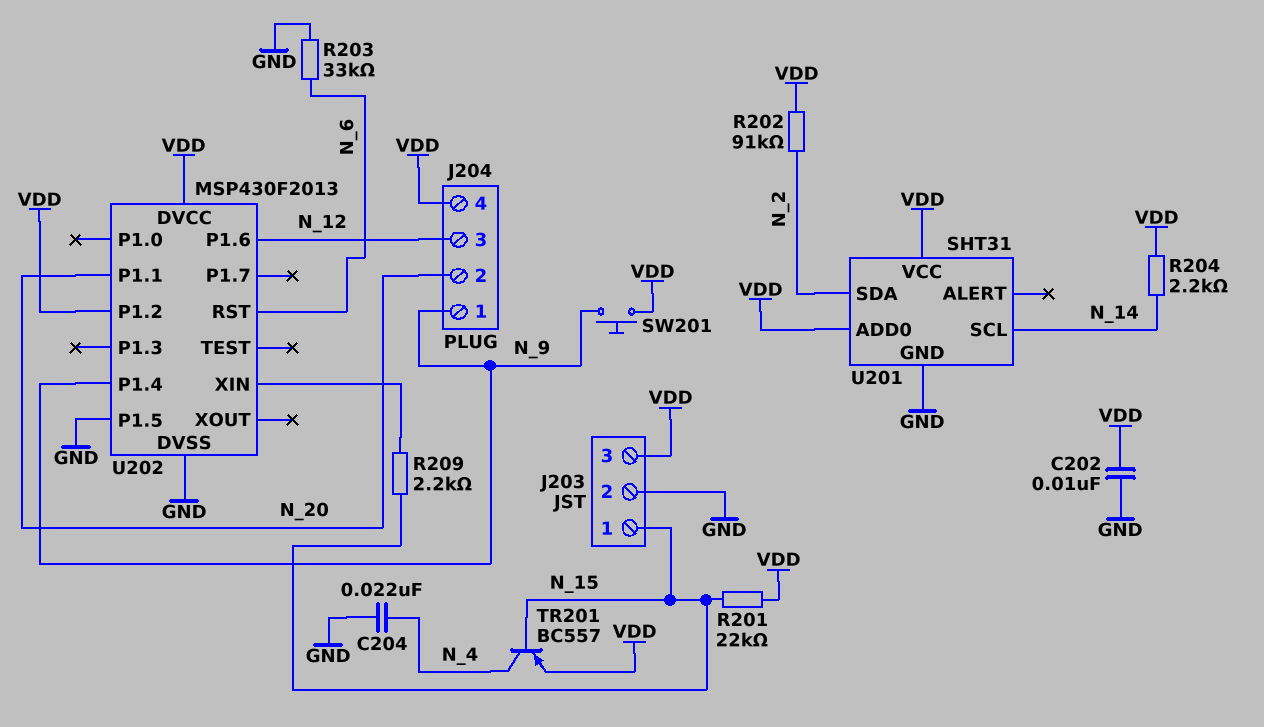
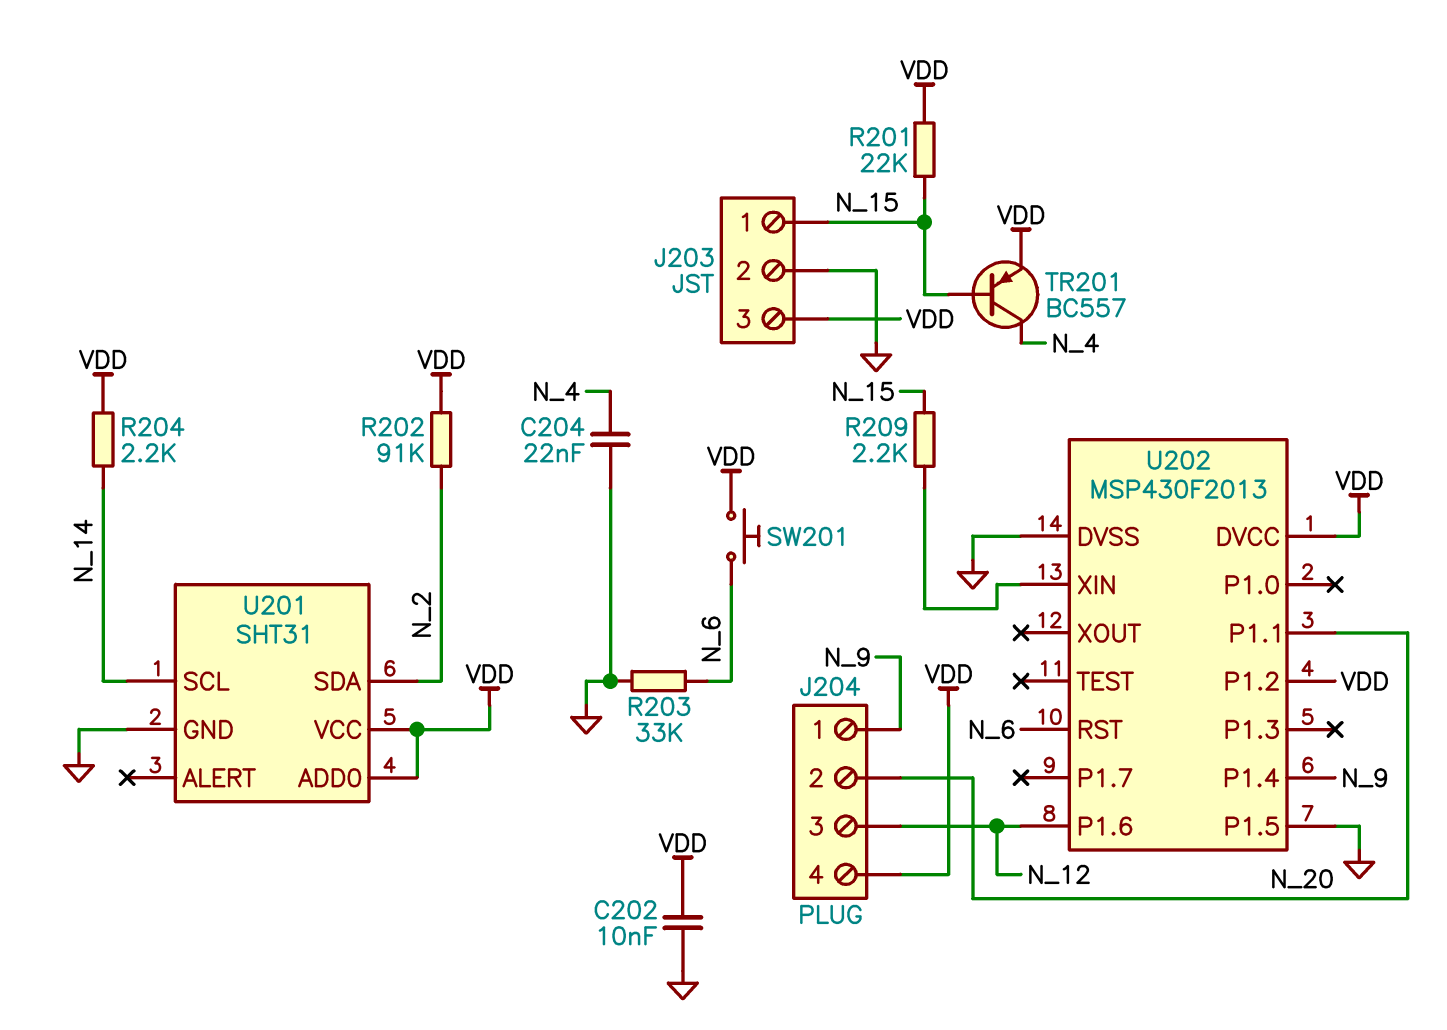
SW201: button (N_9, VDD) -> button (N_6, VDD)

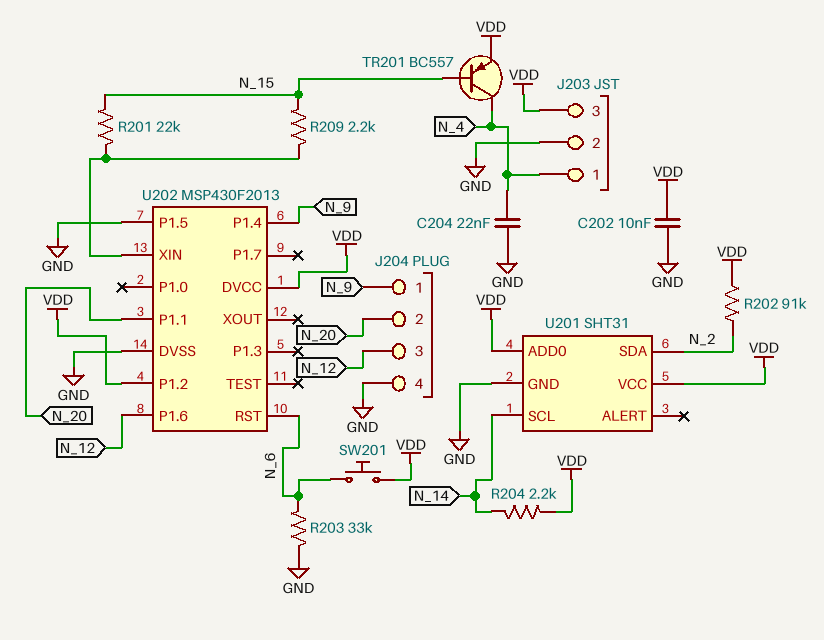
J203 pin 1: N_15 -> N_4
J204 pin 4: VDD -> GND
R201: 22k (N_15, VDD) -> 22k (N_15, U202/XIN)

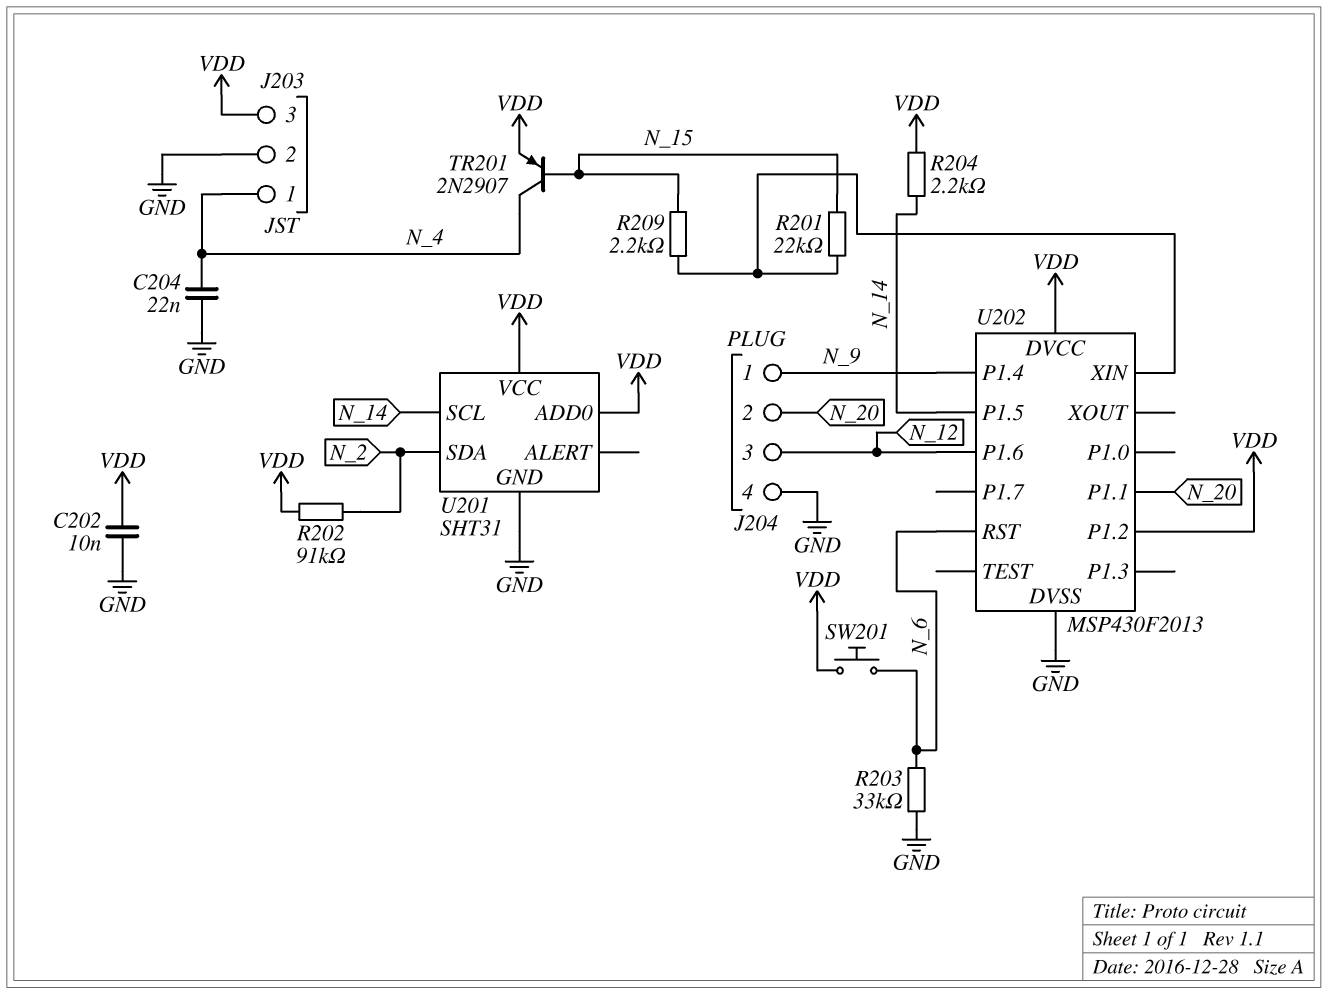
TR201: PNP BC557 (B N_15, C N_4, E VDD) -> PNP 2N2907 (B N_15, C N_4, E VDD)
U202 pin P1.5: GND -> N_14

